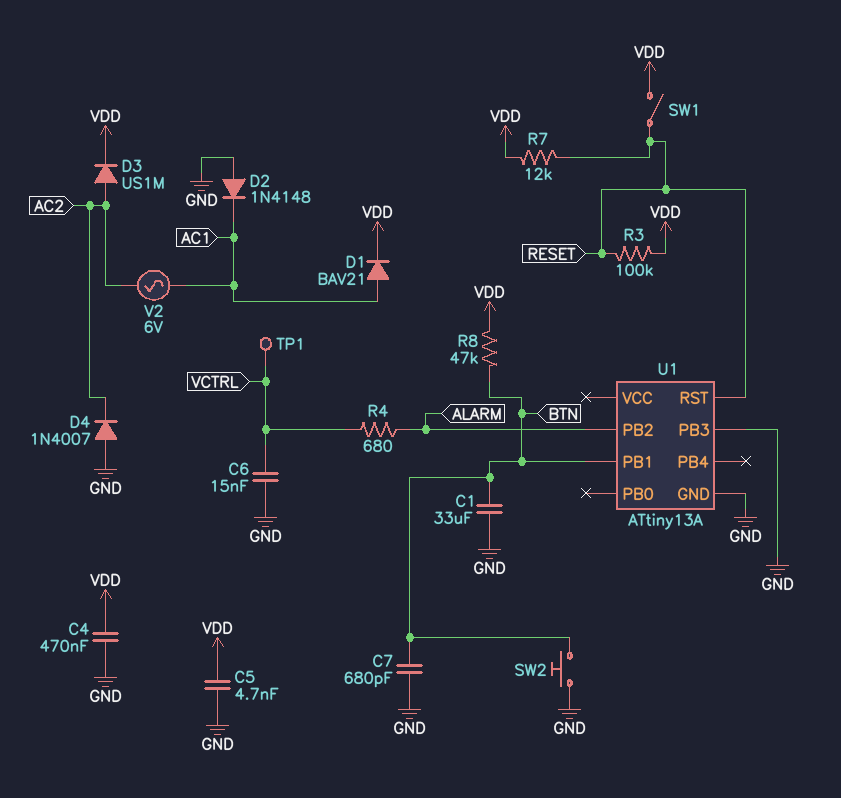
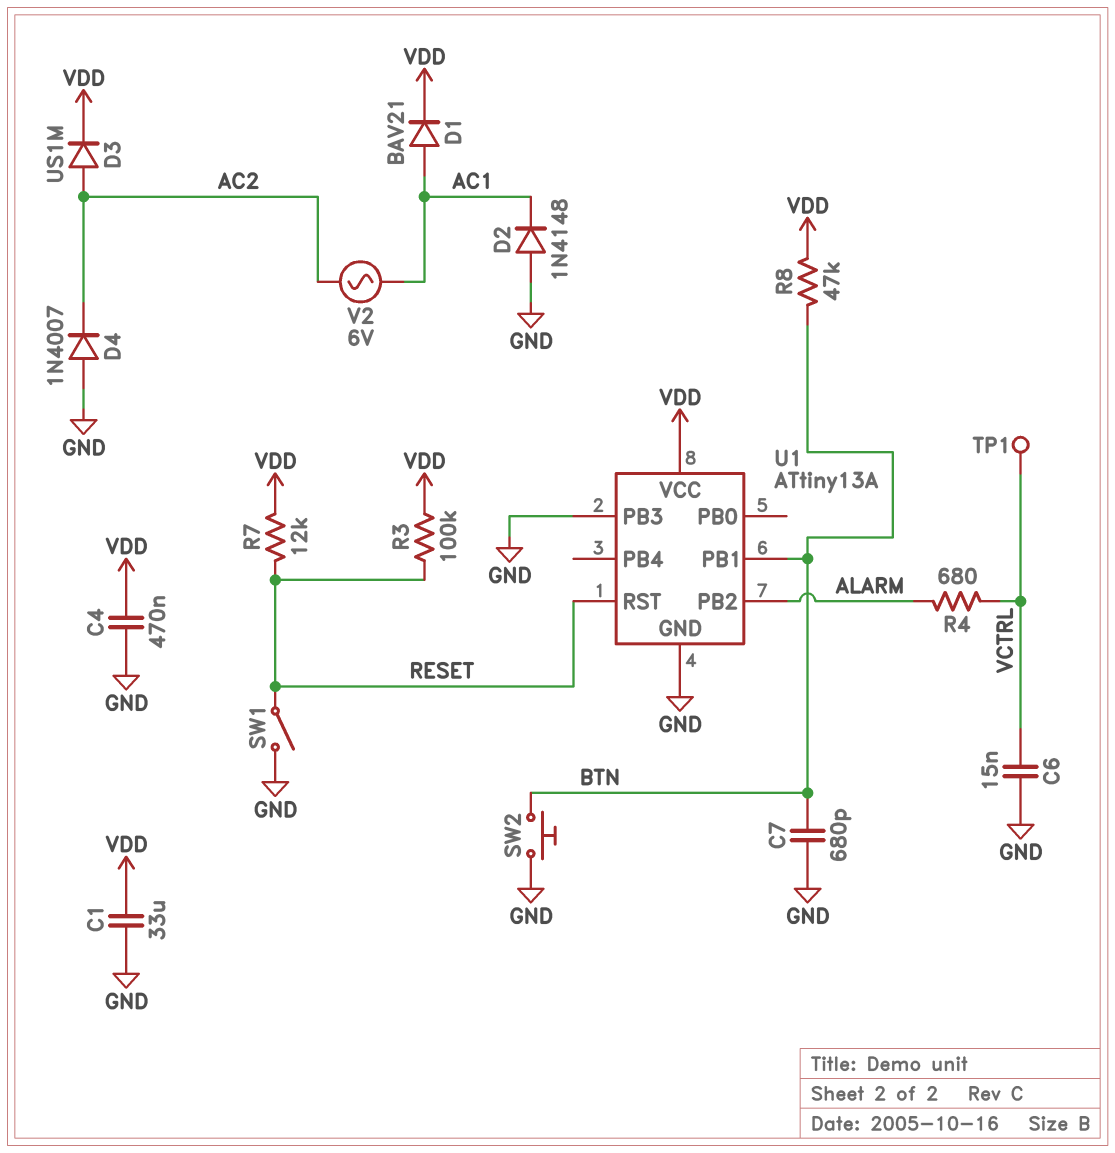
C1: 33uF (BTN, GND) -> 33uF (GND, VDD)
C5: 4.7nF (GND, VDD) -> none
SW1: switch (RESET, VDD) -> switch (GND, RESET)
U1 pin VCC: none -> VDD

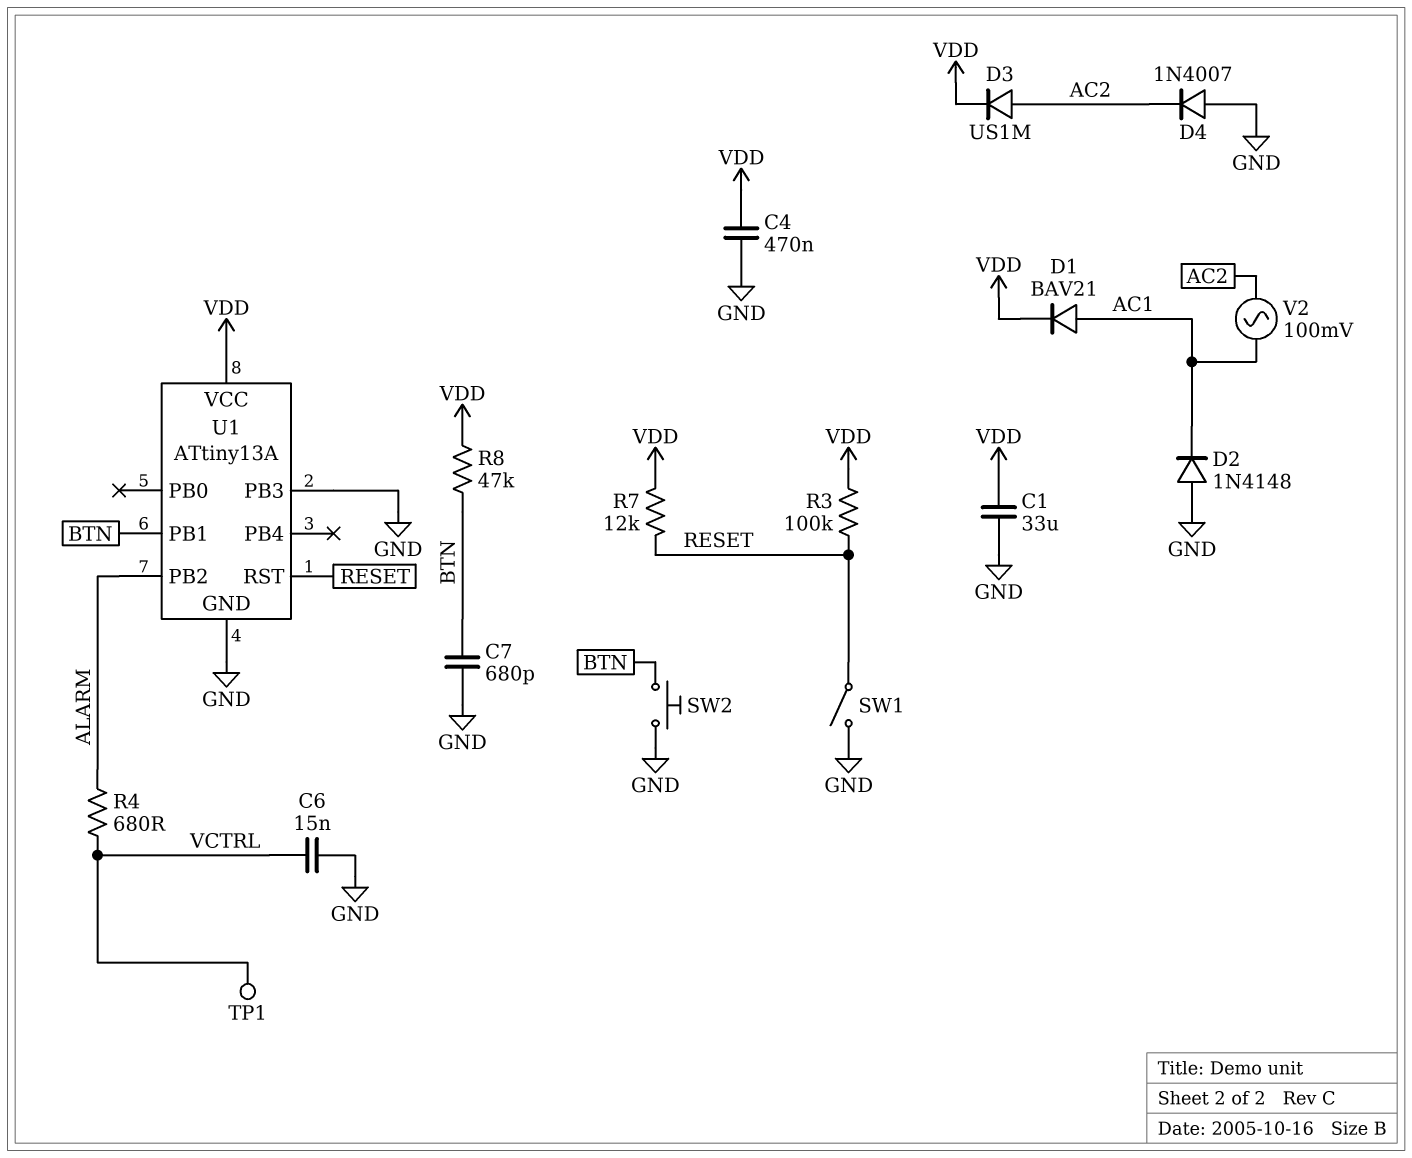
V2: AC 6V (AC1, AC2) -> AC 100mV (AC1, AC2)

